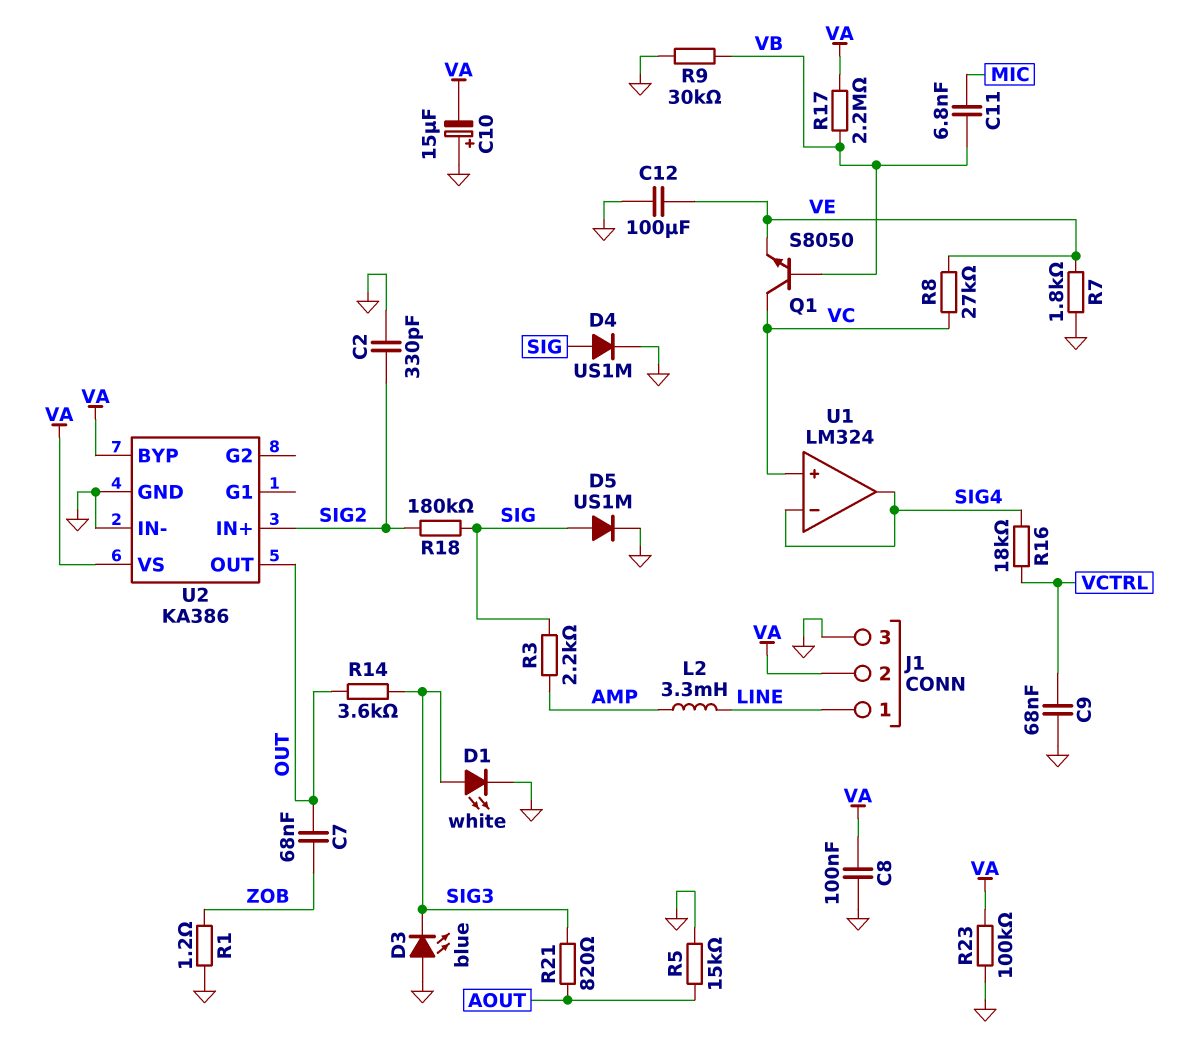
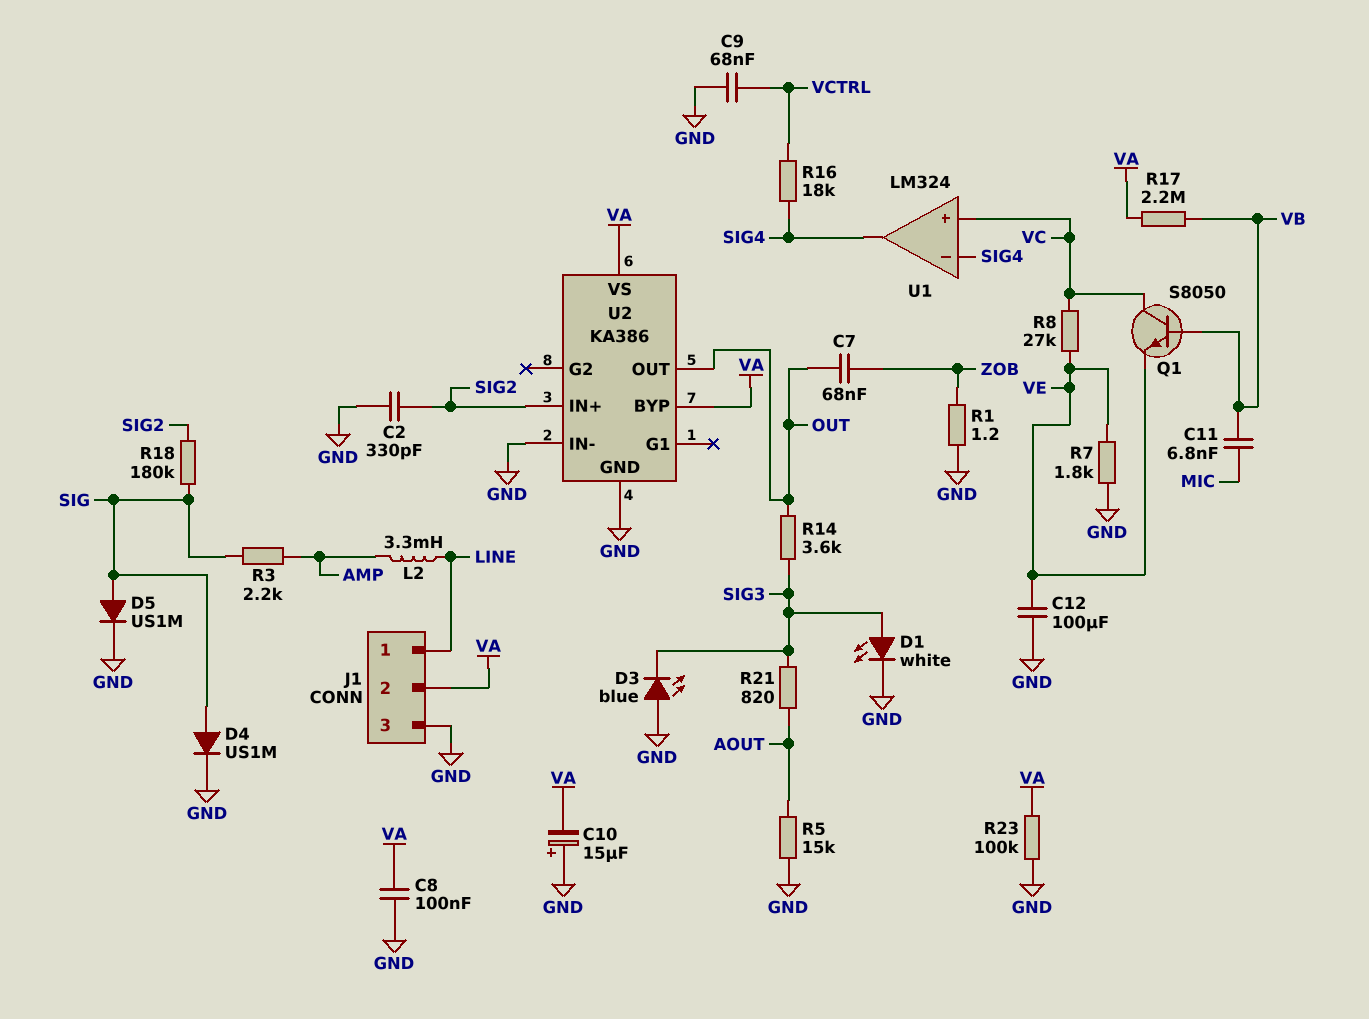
R9: 30k (GND, VB) -> none

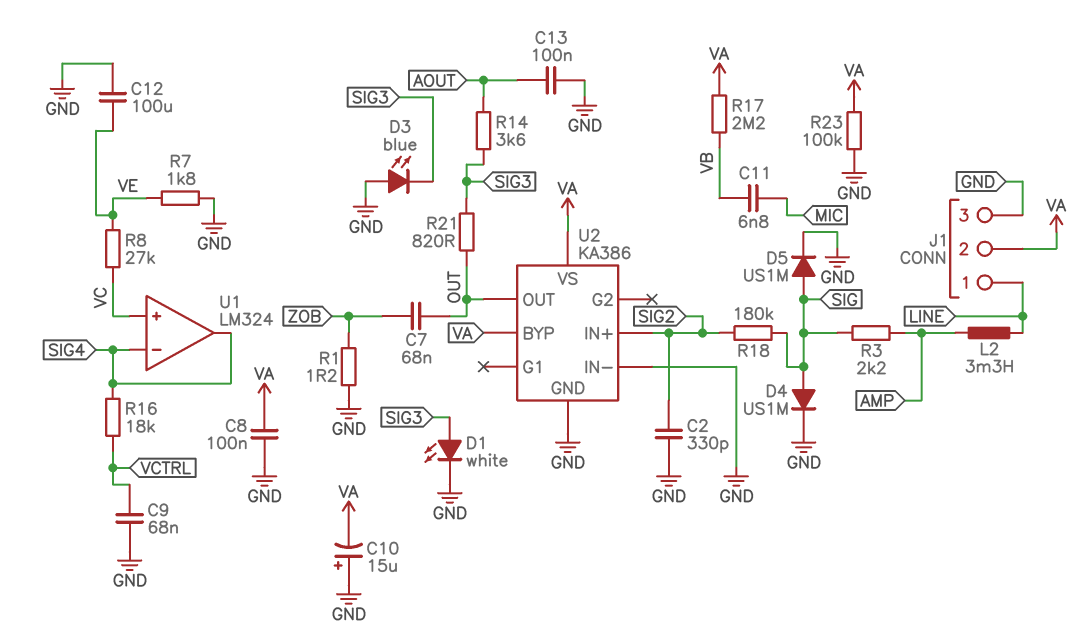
C13: none -> 100nF (AOUT, GND)
Q1: NPN S8050 (B VB, C VC, E VE) -> none
R5: 15k (AOUT, GND) -> none
R14: 3.6k (OUT, SIG3) -> 3.6k (AOUT, SIG3)
R21: 820 (AOUT, SIG3) -> 820 (OUT, SIG3)

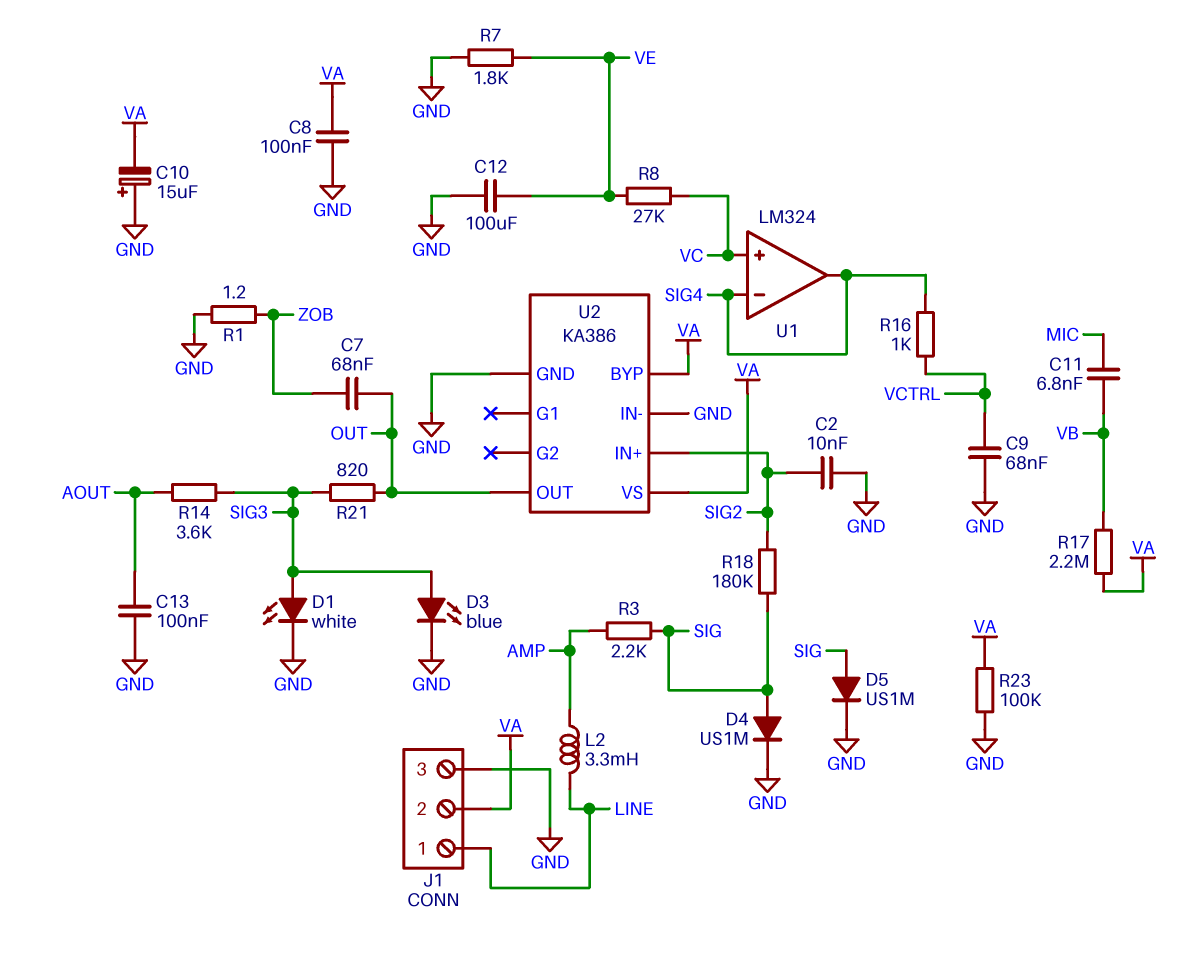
C2: 330pF (GND, SIG2) -> 10nF (GND, SIG2)
D3: LED blue (A GND, K SIG3) -> LED blue (A SIG3, K GND)
R16: 18k (SIG4, VCTRL) -> 1k (SIG4, VCTRL)

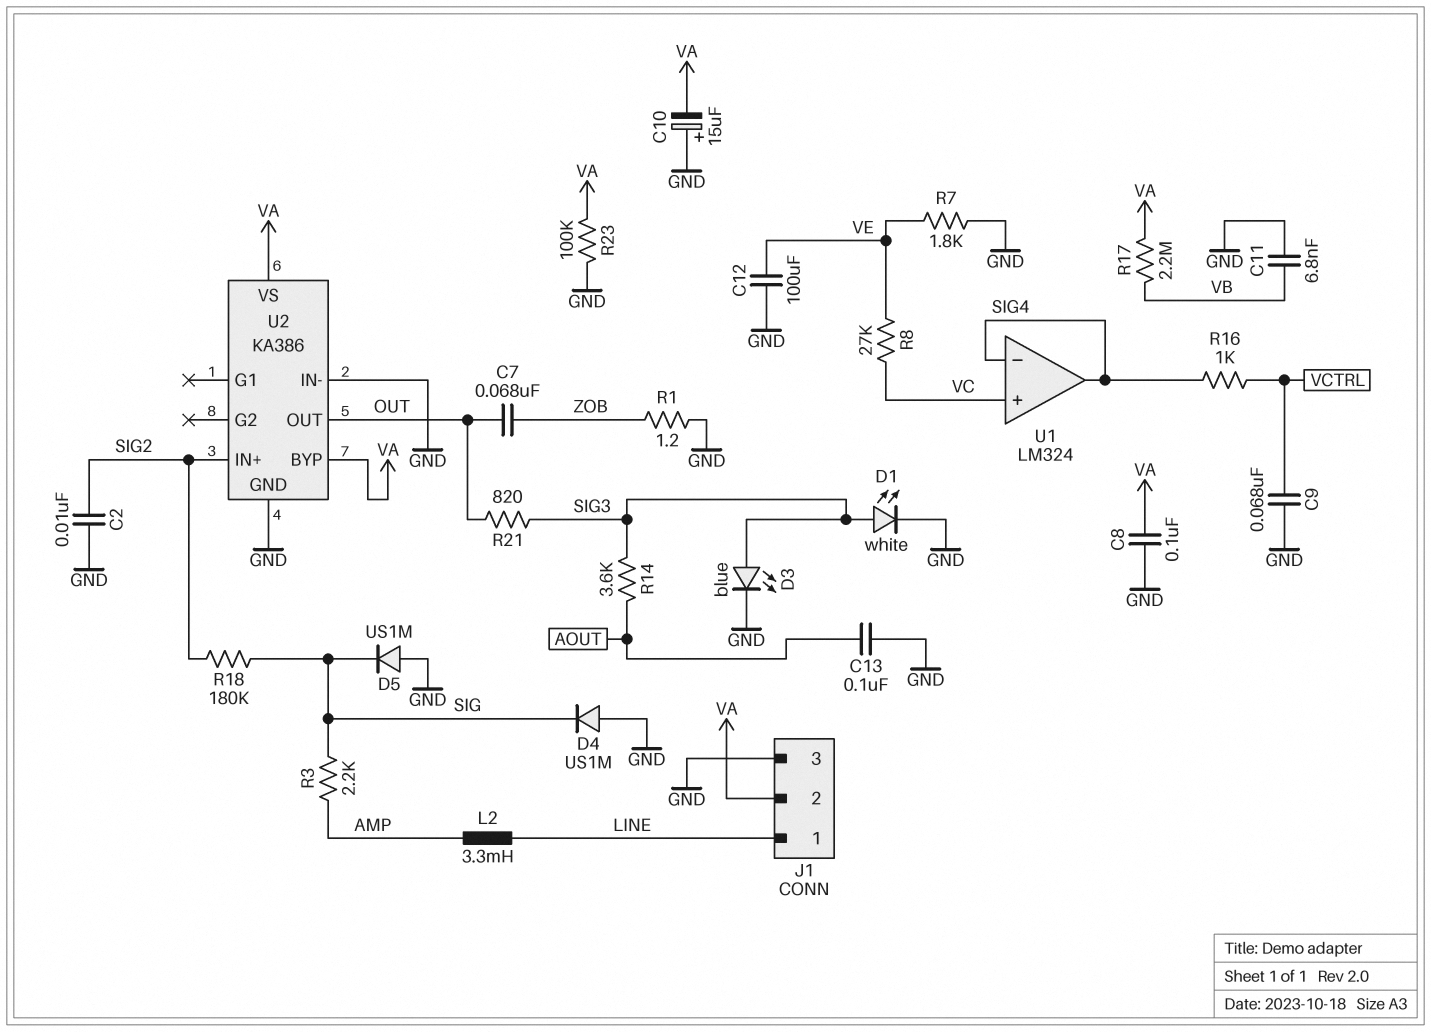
C11: 6.8nF (MIC, VB) -> 6.8nF (GND, VB)
D4: diode US1M (A SIG, K GND) -> diode US1M (A GND, K SIG)
D5: diode US1M (A SIG, K GND) -> diode US1M (A GND, K SIG)

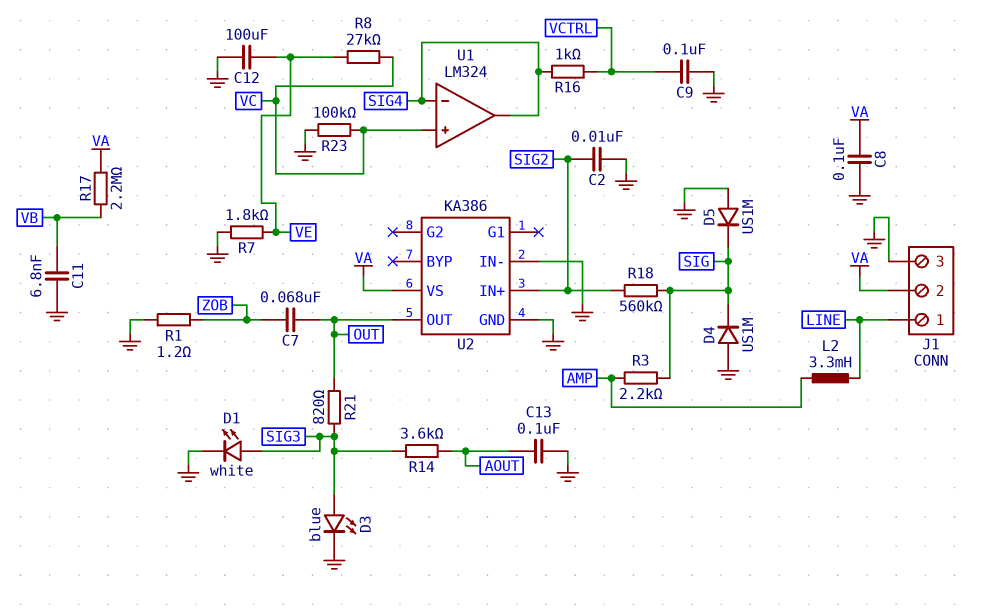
C9: 68nF (GND, VCTRL) -> 100nF (GND, VCTRL)
C10: 15uF (plus GND, minus VA) -> none
R18: 180k (SIG, SIG2) -> 560k (SIG, SIG2)
R23: 100k (GND, VA) -> 100k (GND, VC)
U2 pin BYP: VA -> none

